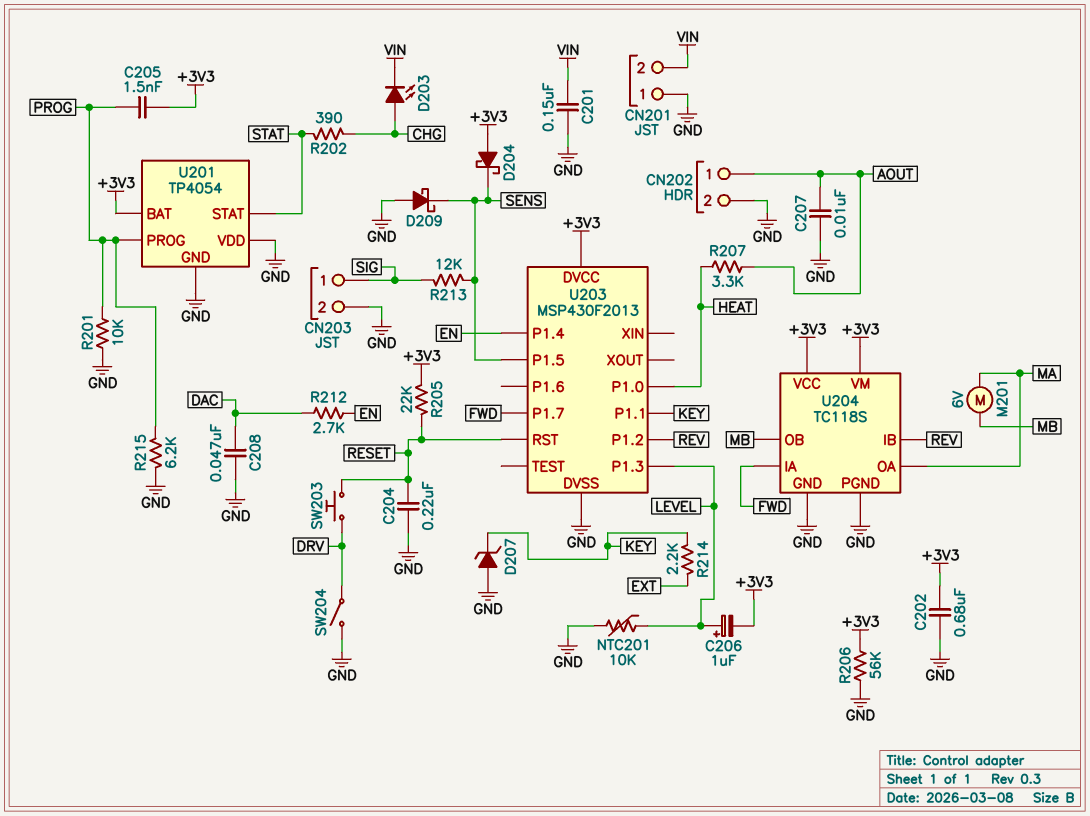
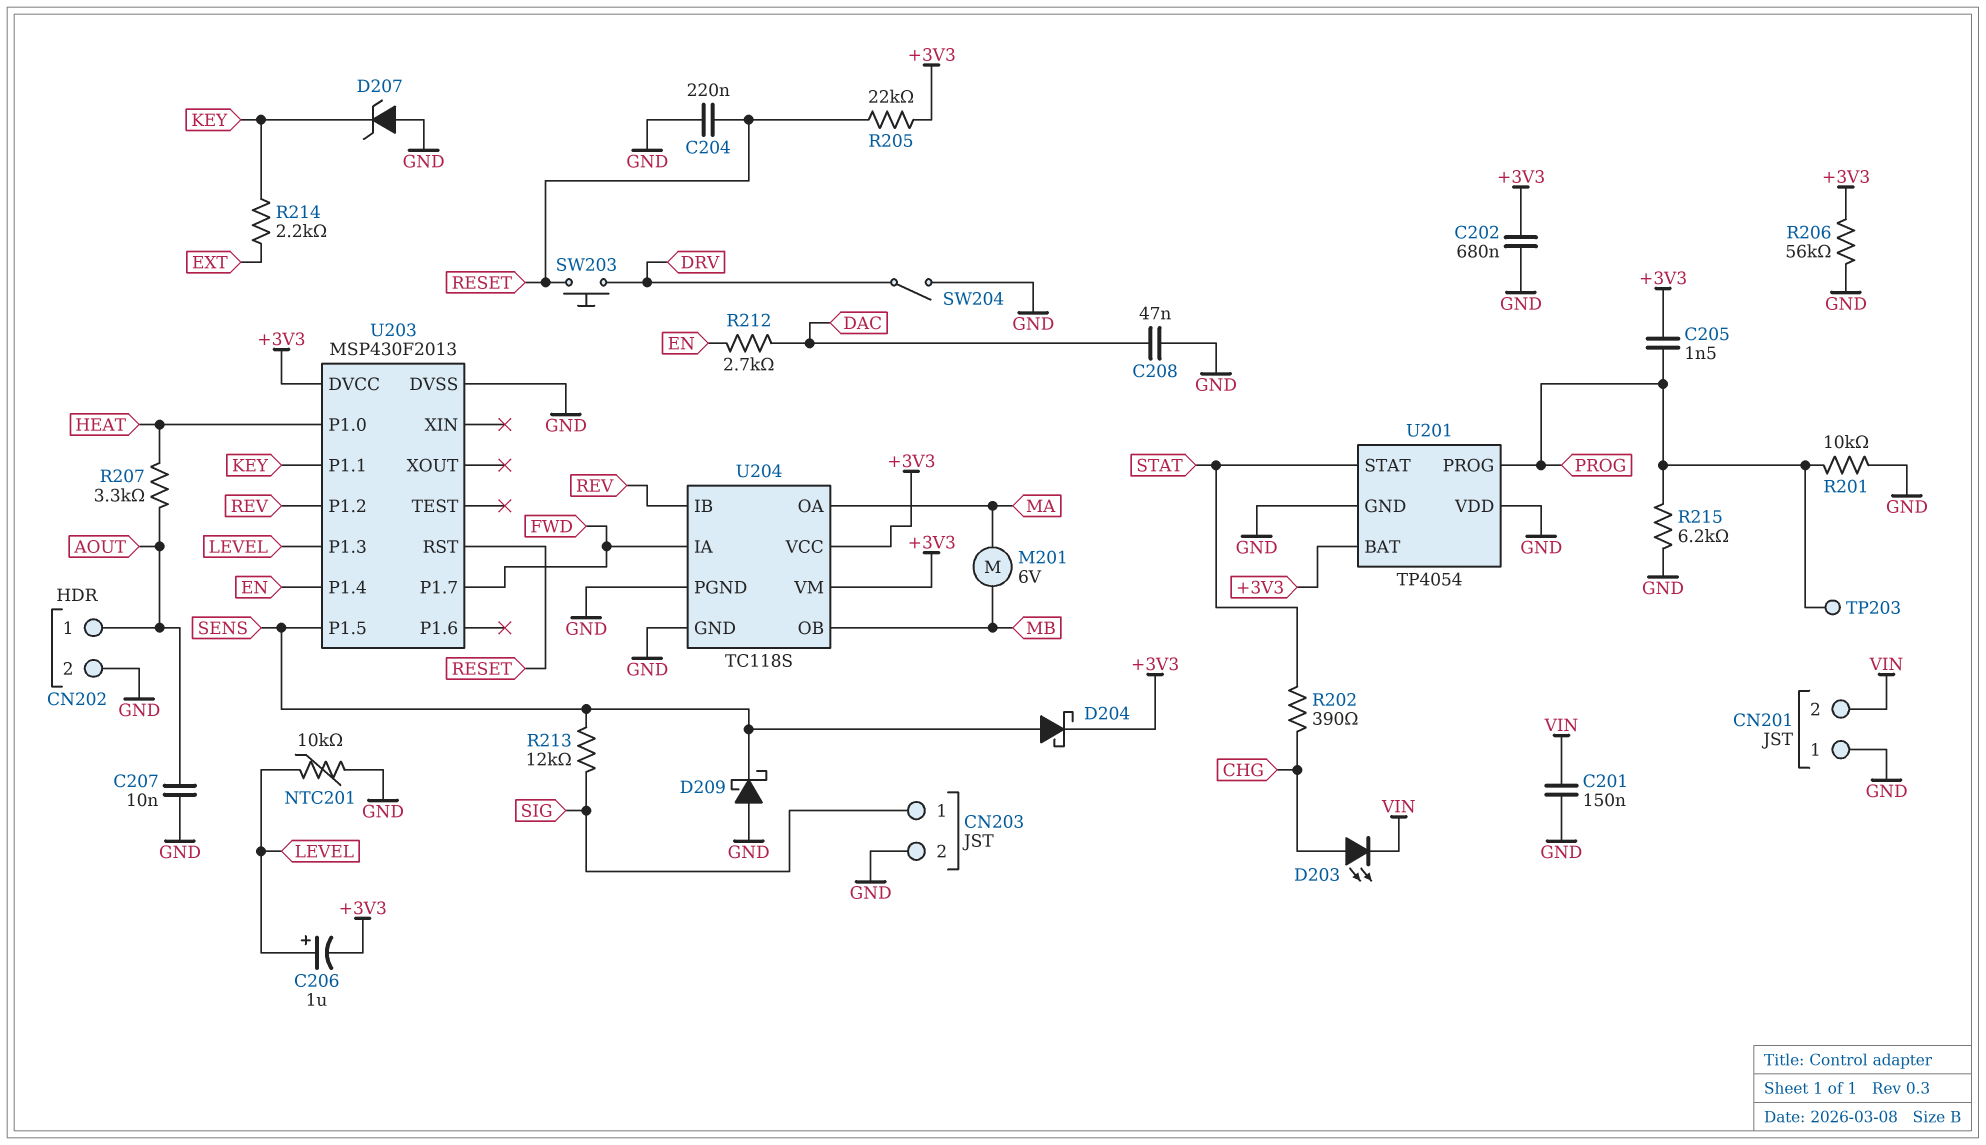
D204: schottky (A +3V3, K SENS) -> schottky (A SENS, K +3V3)
TP203: none -> test point (PROG)

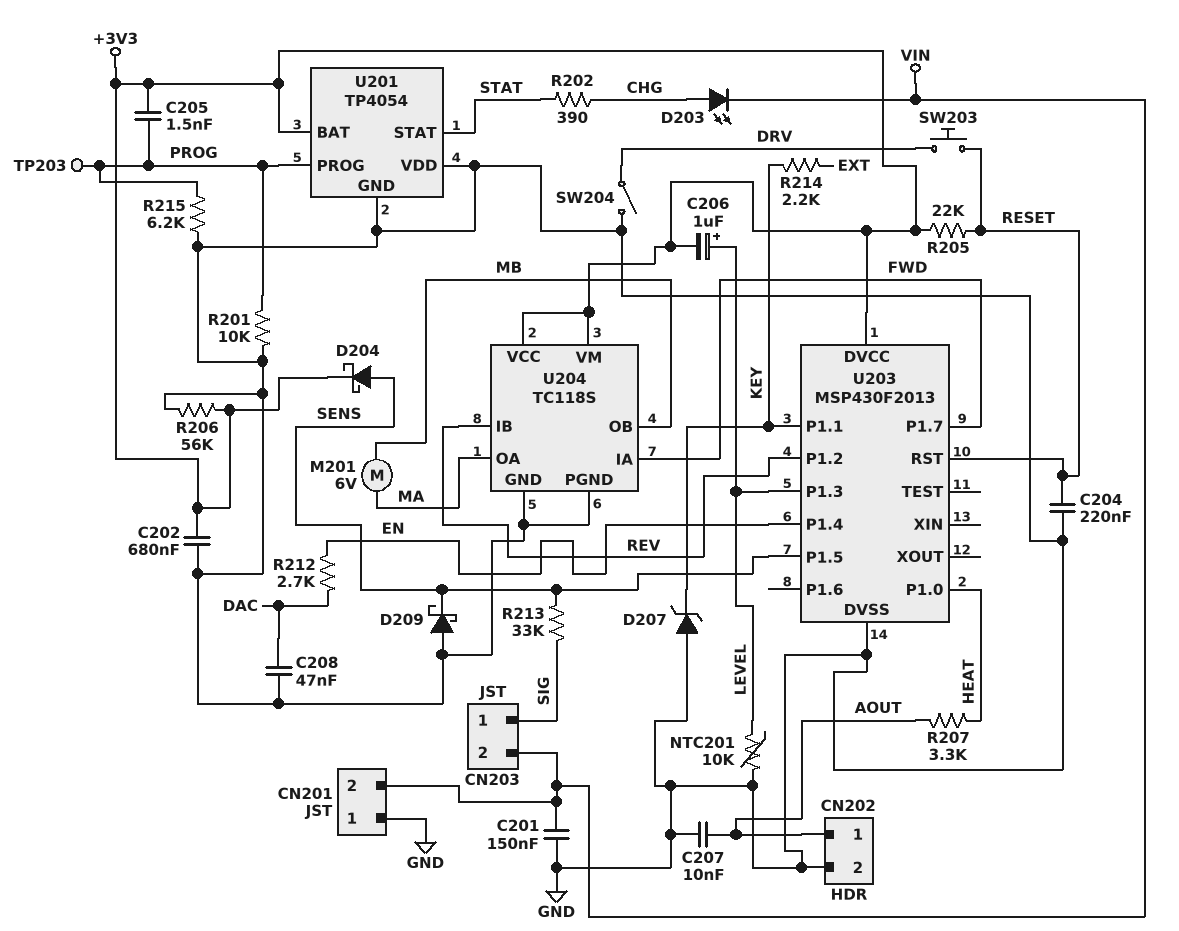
CN203 pin 2: GND -> VIN
R213: 12k (SENS, SIG) -> 33k (SENS, SIG)

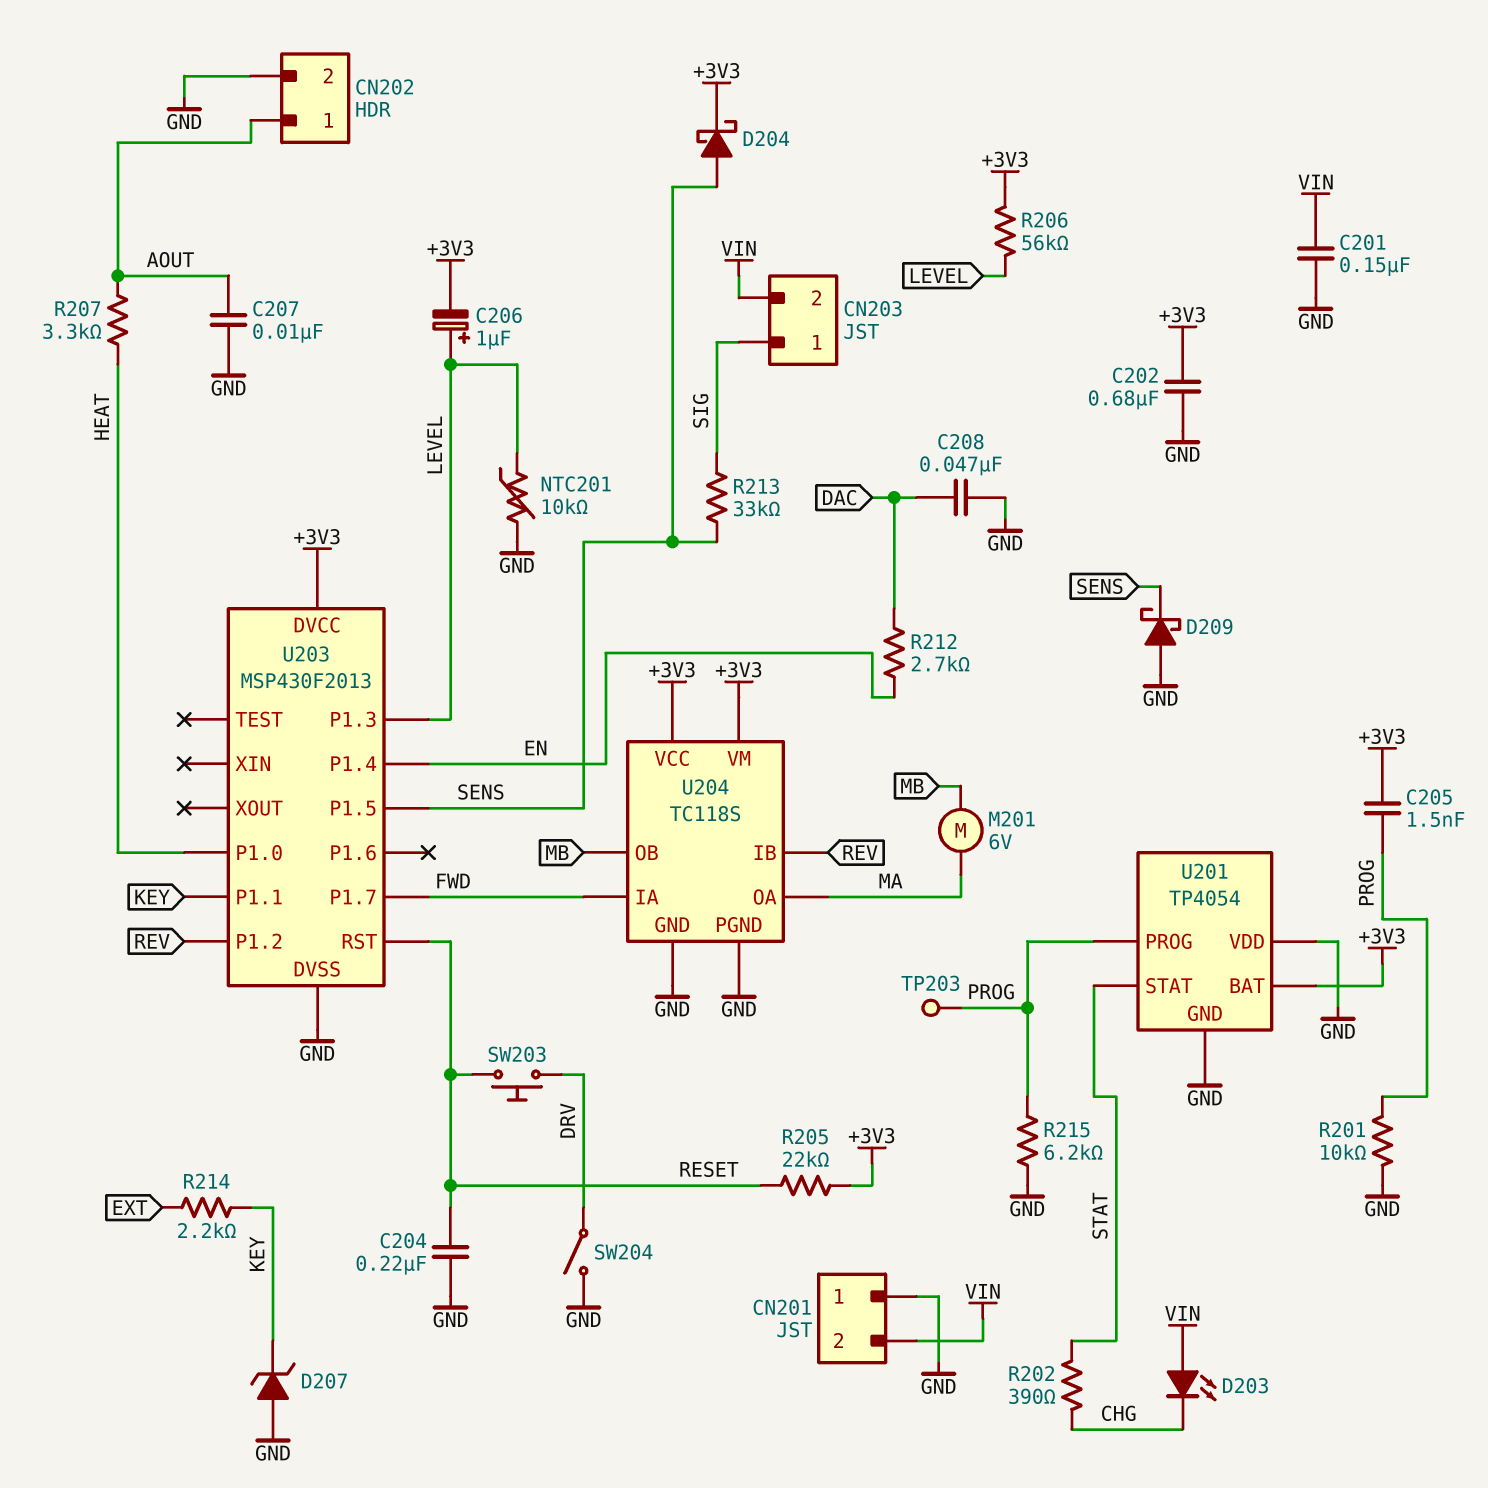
D203: LED (A CHG, K VIN) -> LED (A VIN, K CHG)
R206: 56k (+3V3, GND) -> 56k (+3V3, LEVEL)

